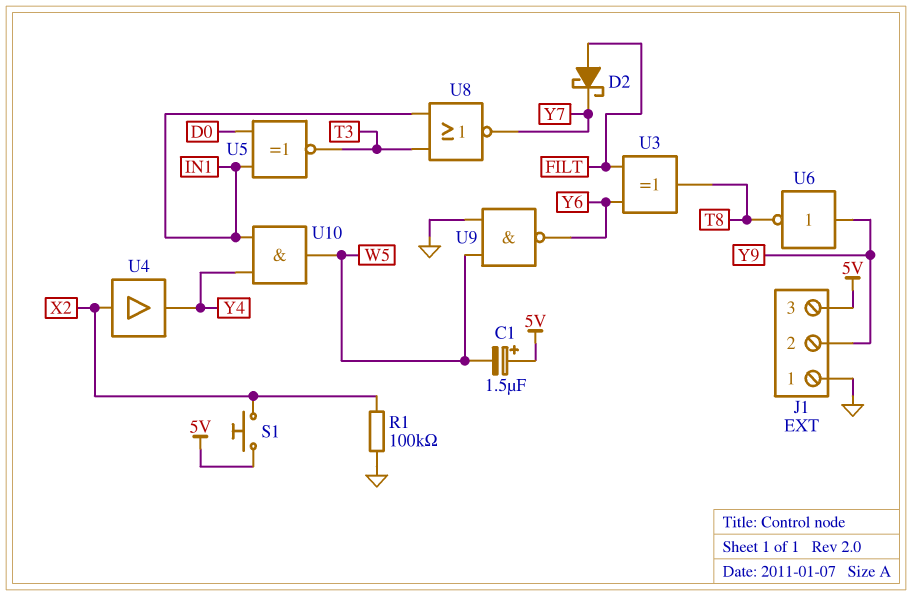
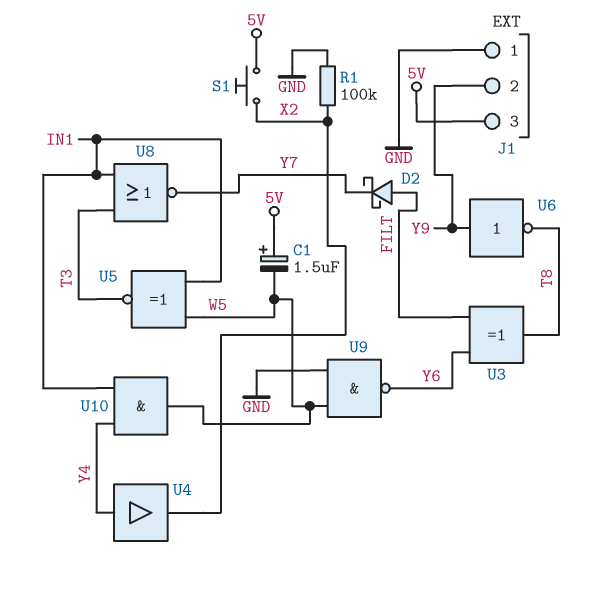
U4: buffer (in X2, out Y4) -> buffer (in Y4, out X2)
U5: XNOR (in D0, in IN1, out T3) -> XNOR (in IN1, in W5, out T3)

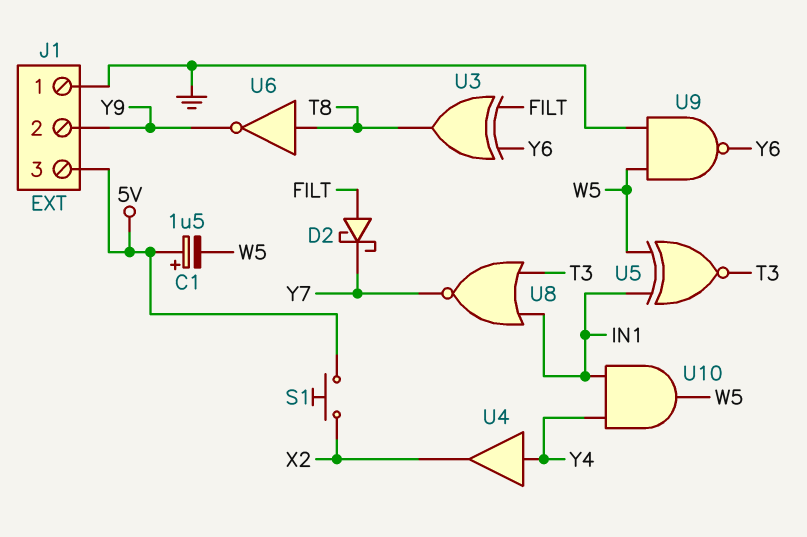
R1: 100k (GND, X2) -> none
U6: NOT (in Y9, out T8) -> NOT (in T8, out Y9)

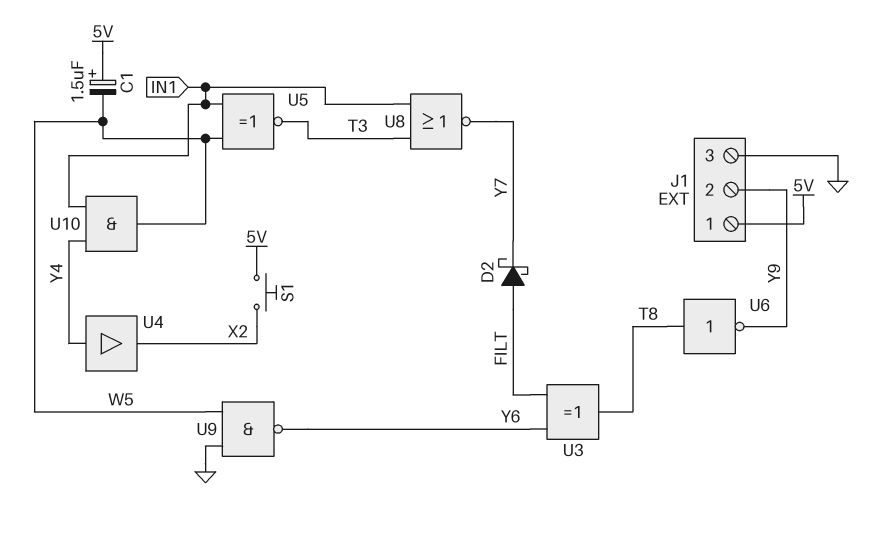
J1 pin 1: GND -> 5V
J1 pin 3: 5V -> GND

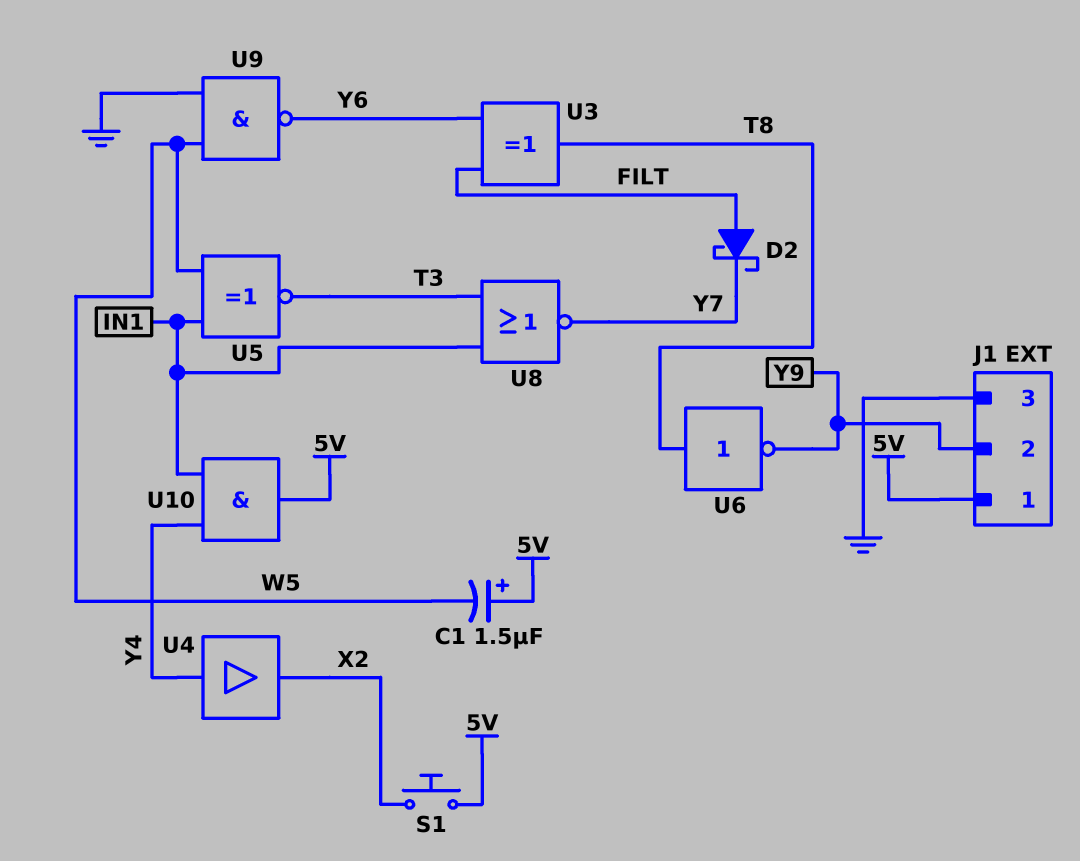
U10: AND (in IN1, in Y4, out W5) -> AND (in IN1, in Y4, out 5V)

